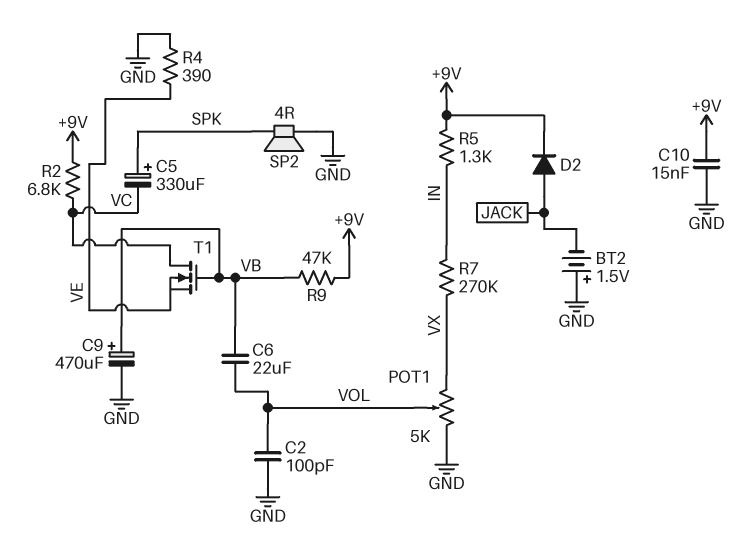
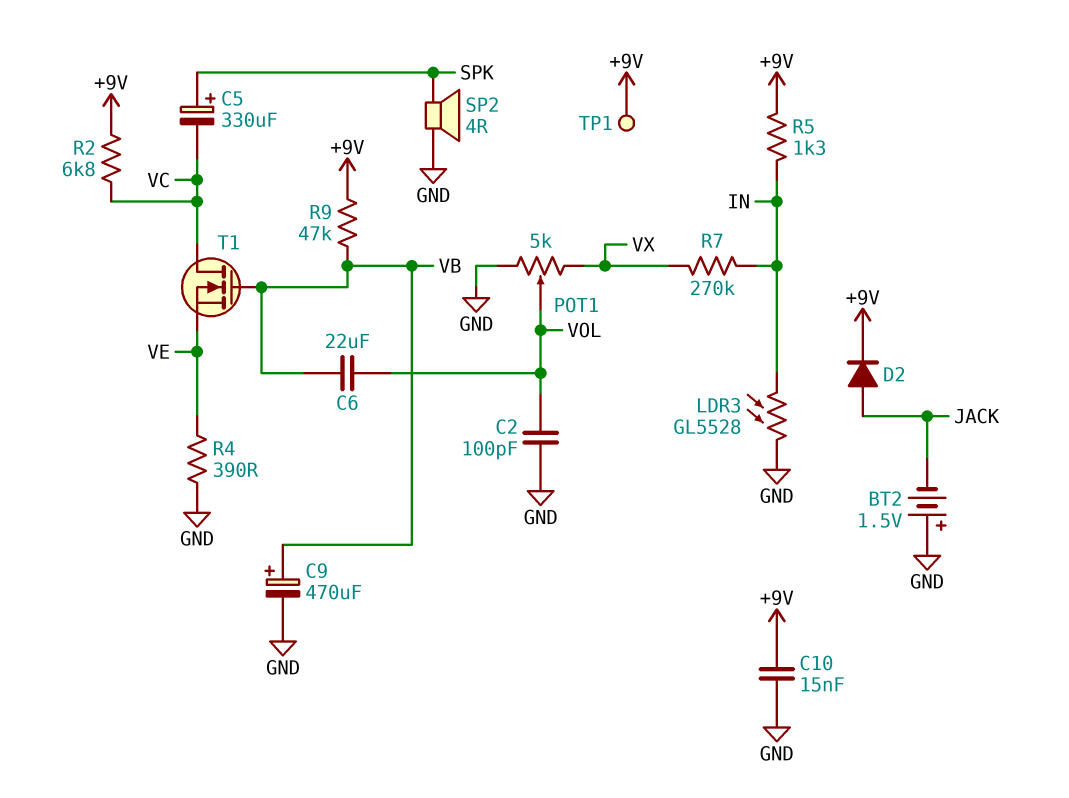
LDR3: none -> GL5528 (GND, IN)
TP1: none -> test point (+9V)

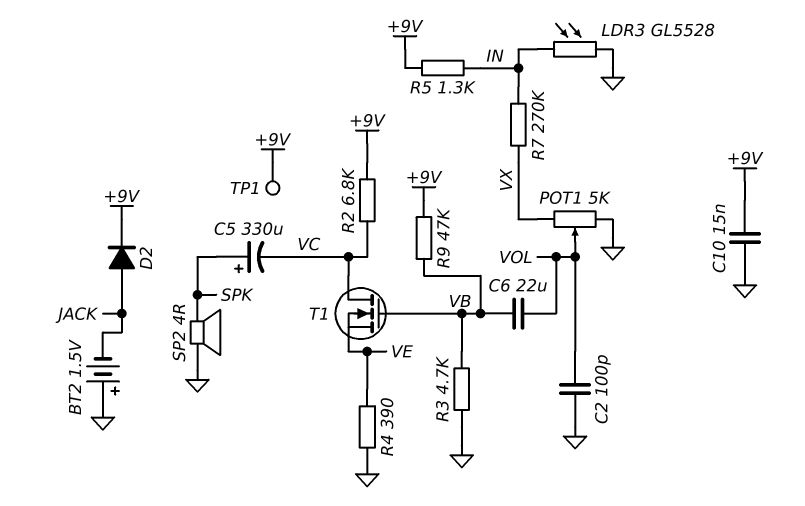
C9: 470uF (plus VB, minus GND) -> none
R3: none -> 4.7k (GND, VB)

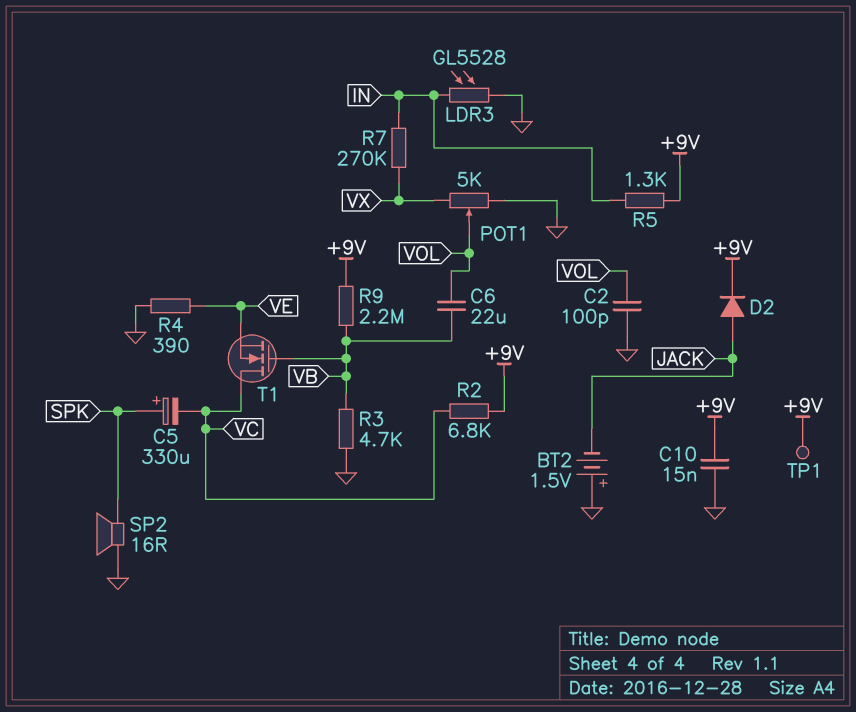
R9: 47k (+9V, VB) -> 2.2M (+9V, VB)
SP2: speaker 4R (GND, SPK) -> speaker 16R (GND, SPK)

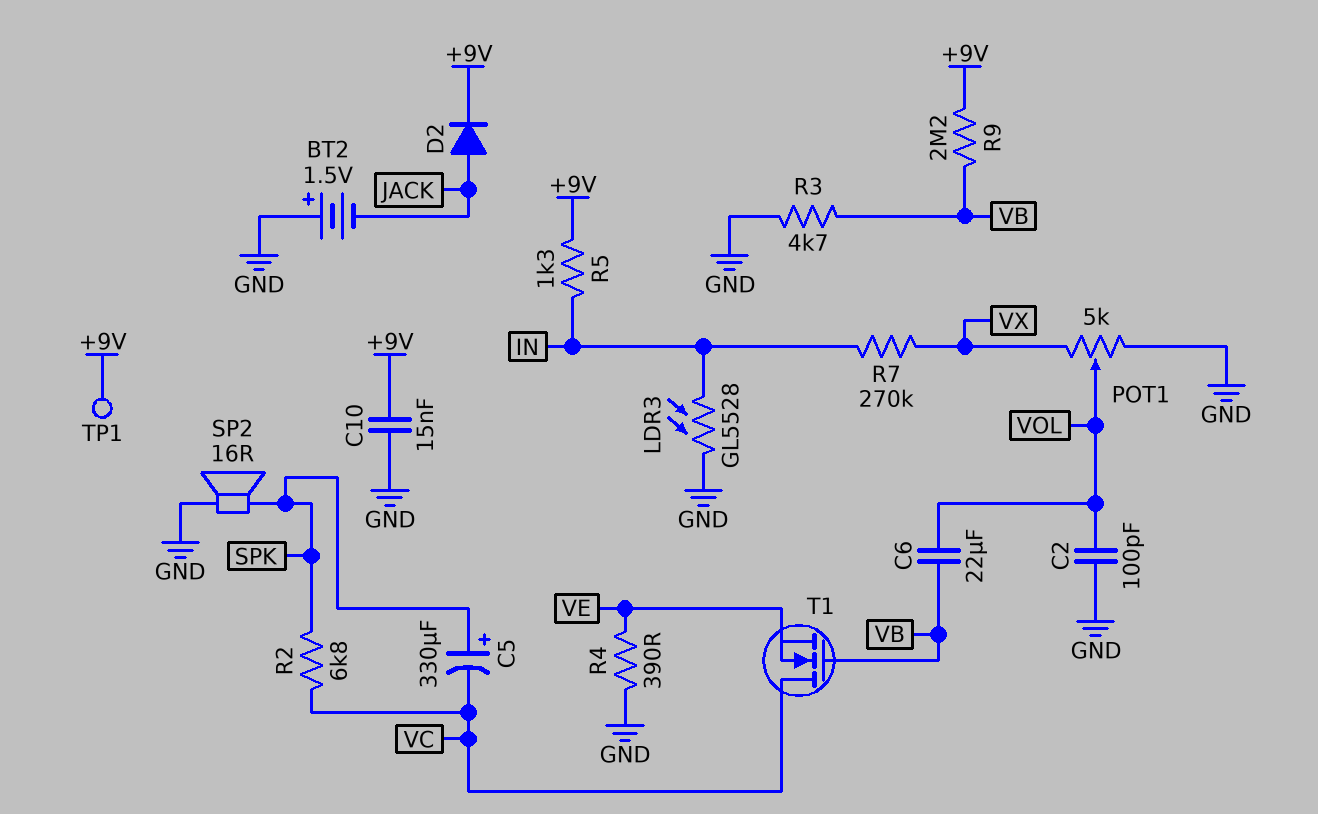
R2: 6.8k (+9V, VC) -> 6.8k (SPK, VC)

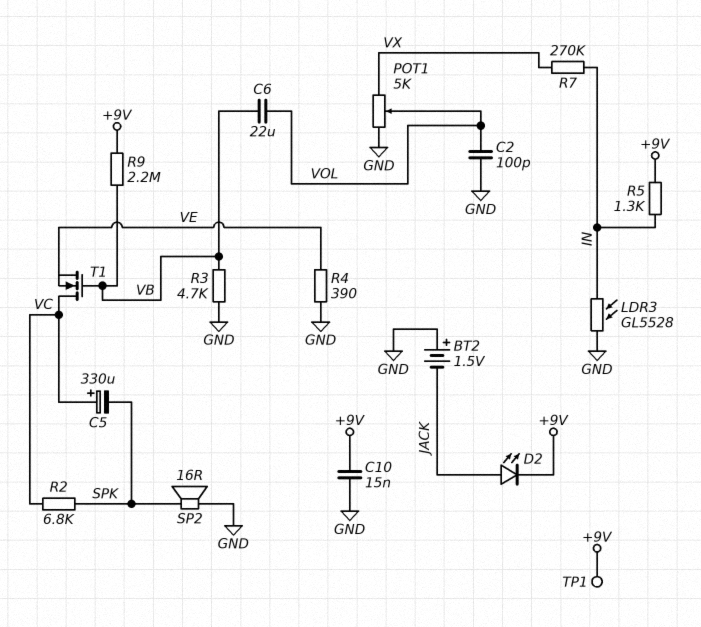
C5: 330uF (plus SPK, minus VC) -> 330uF (plus VC, minus SPK)
D2: diode (A JACK, K +9V) -> LED (A JACK, K +9V)

